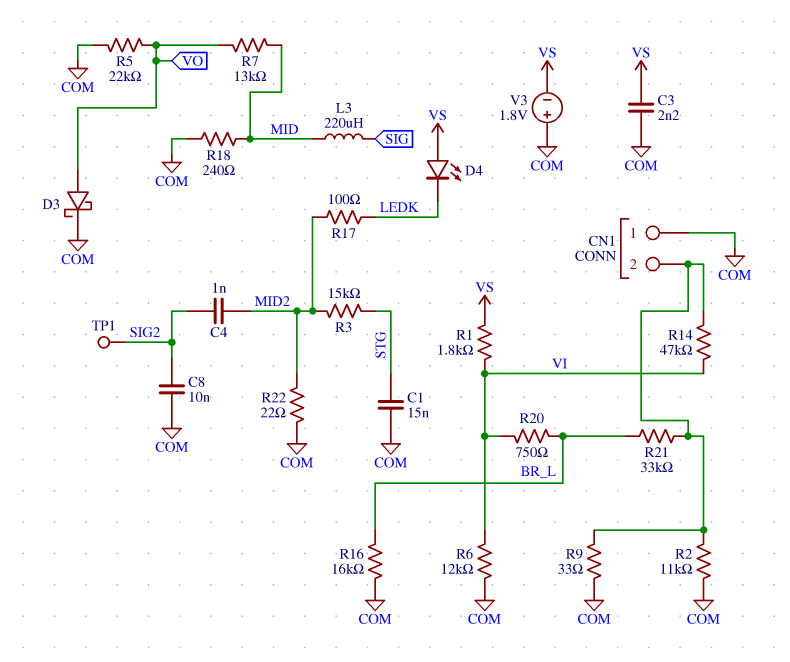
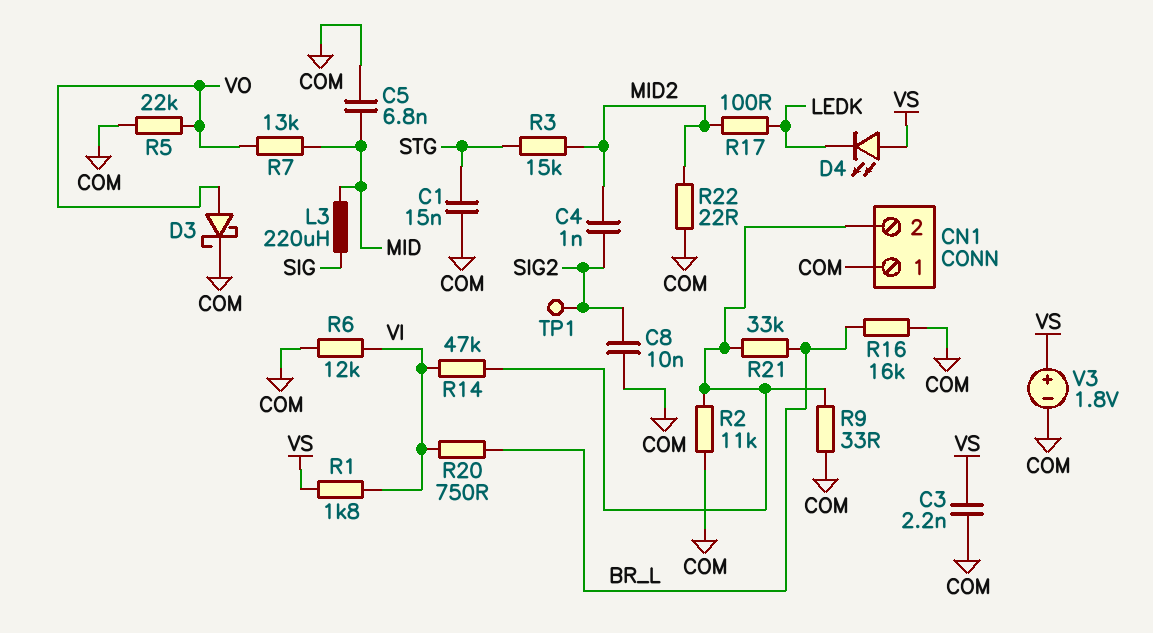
C5: none -> 6.8nF (COM, MID)
R18: 240 (COM, MID) -> none
V3: 1.8V (plus COM, minus VS) -> 1.8V (plus VS, minus COM)

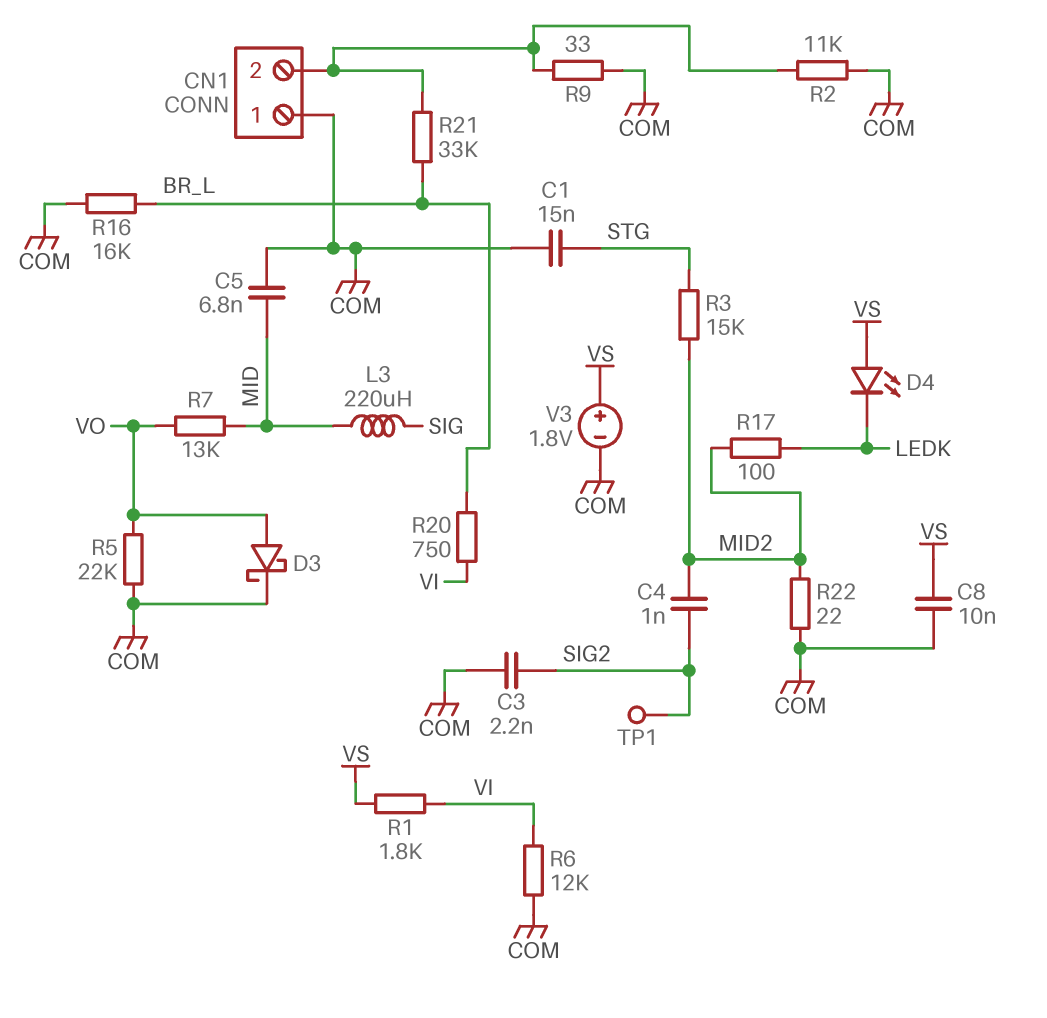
C3: 2.2nF (COM, VS) -> 2.2nF (COM, SIG2)
C8: 10nF (COM, SIG2) -> 10nF (COM, VS)
R14: 47k (CN1/2, VI) -> none

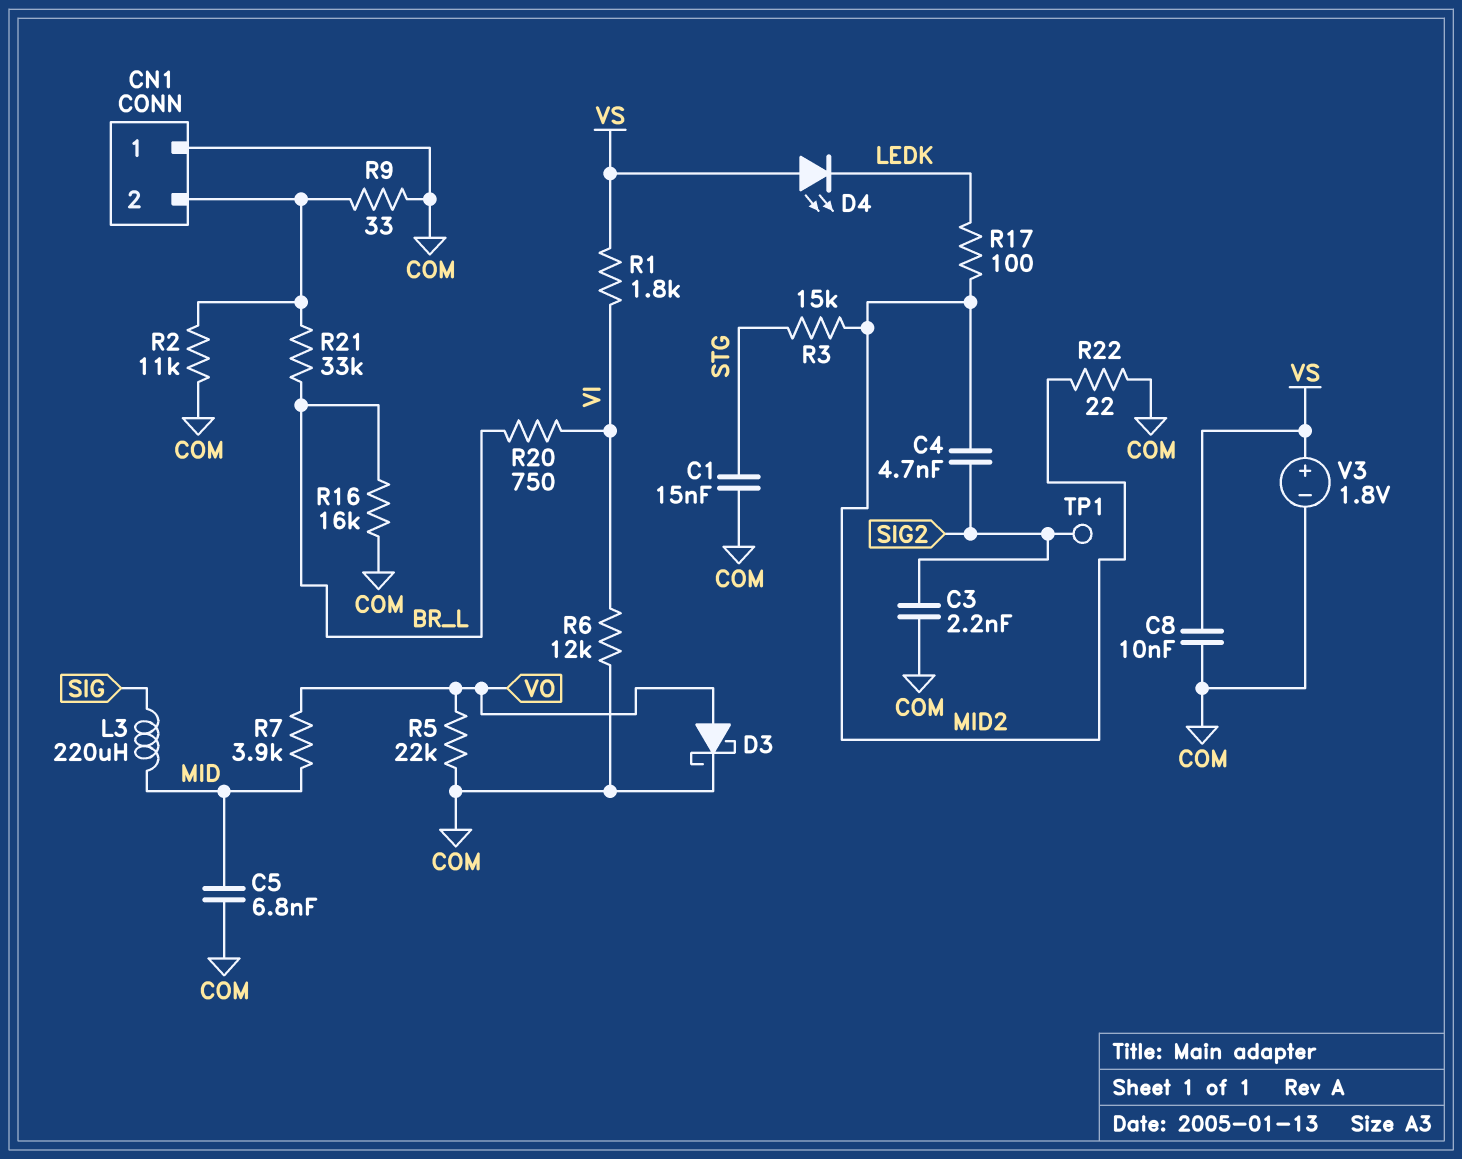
C4: 1nF (MID2, SIG2) -> 4.7nF (MID2, SIG2)
R7: 13k (MID, VO) -> 3.9k (MID, VO)

